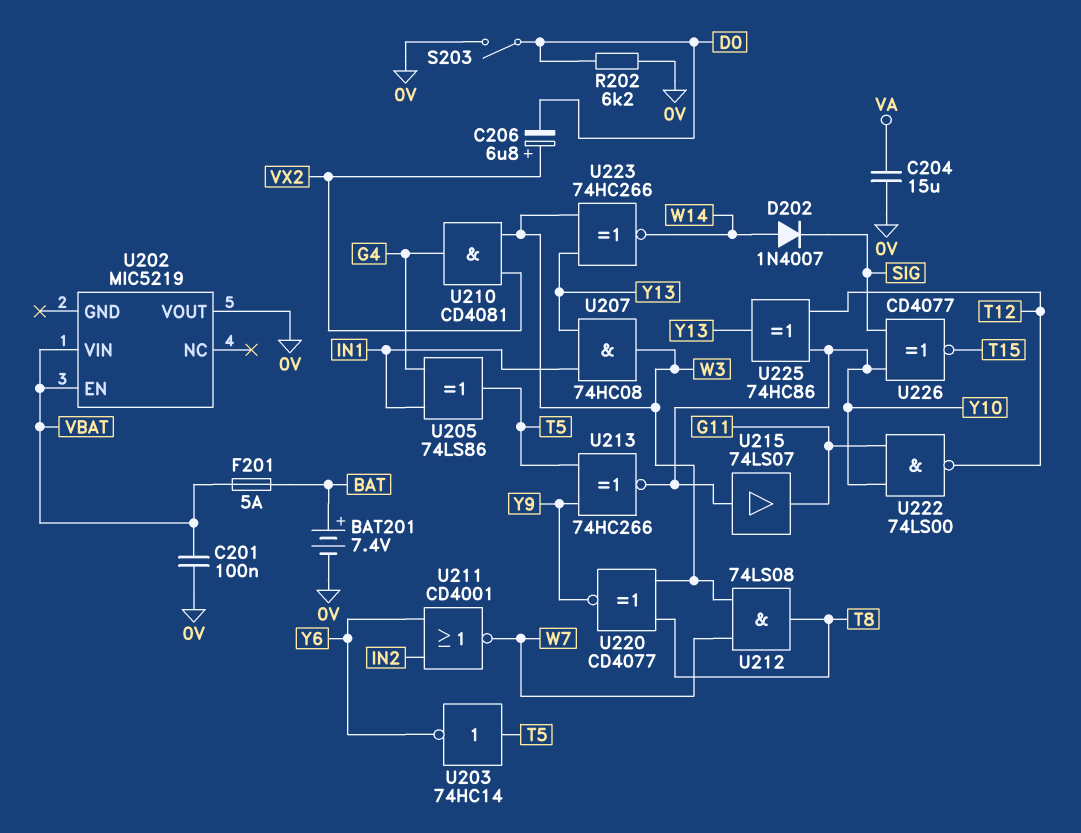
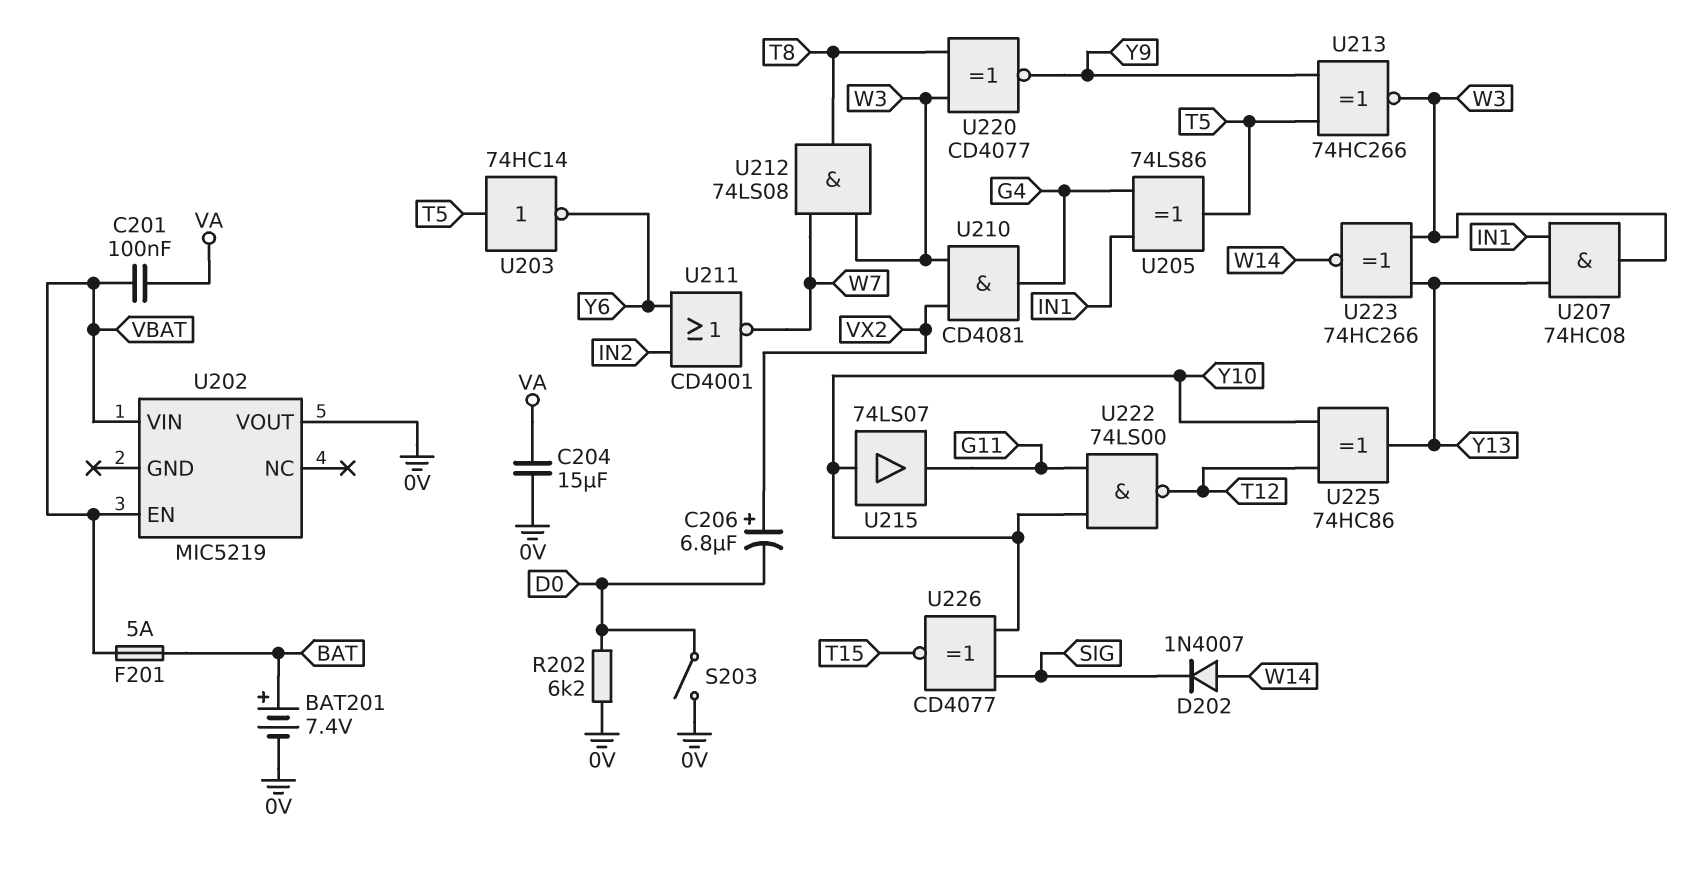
C201: 100nF (0V, VBAT) -> 100nF (VA, VBAT)
U213: XNOR 74HC266 (in T5, in Y9, out Y10) -> XNOR 74HC266 (in T5, in Y9, out W3)

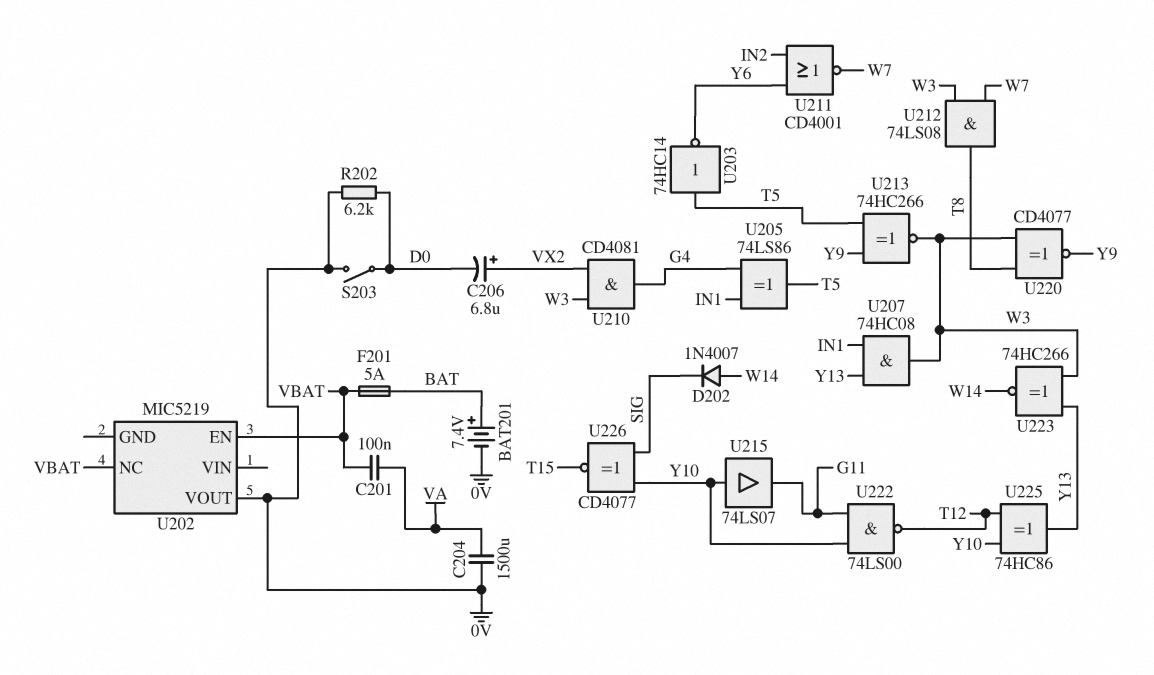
C204: 15uF (0V, VA) -> 1500uF (0V, VA)
U202 pin NC: none -> VBAT
U202 pin VIN: VBAT -> none

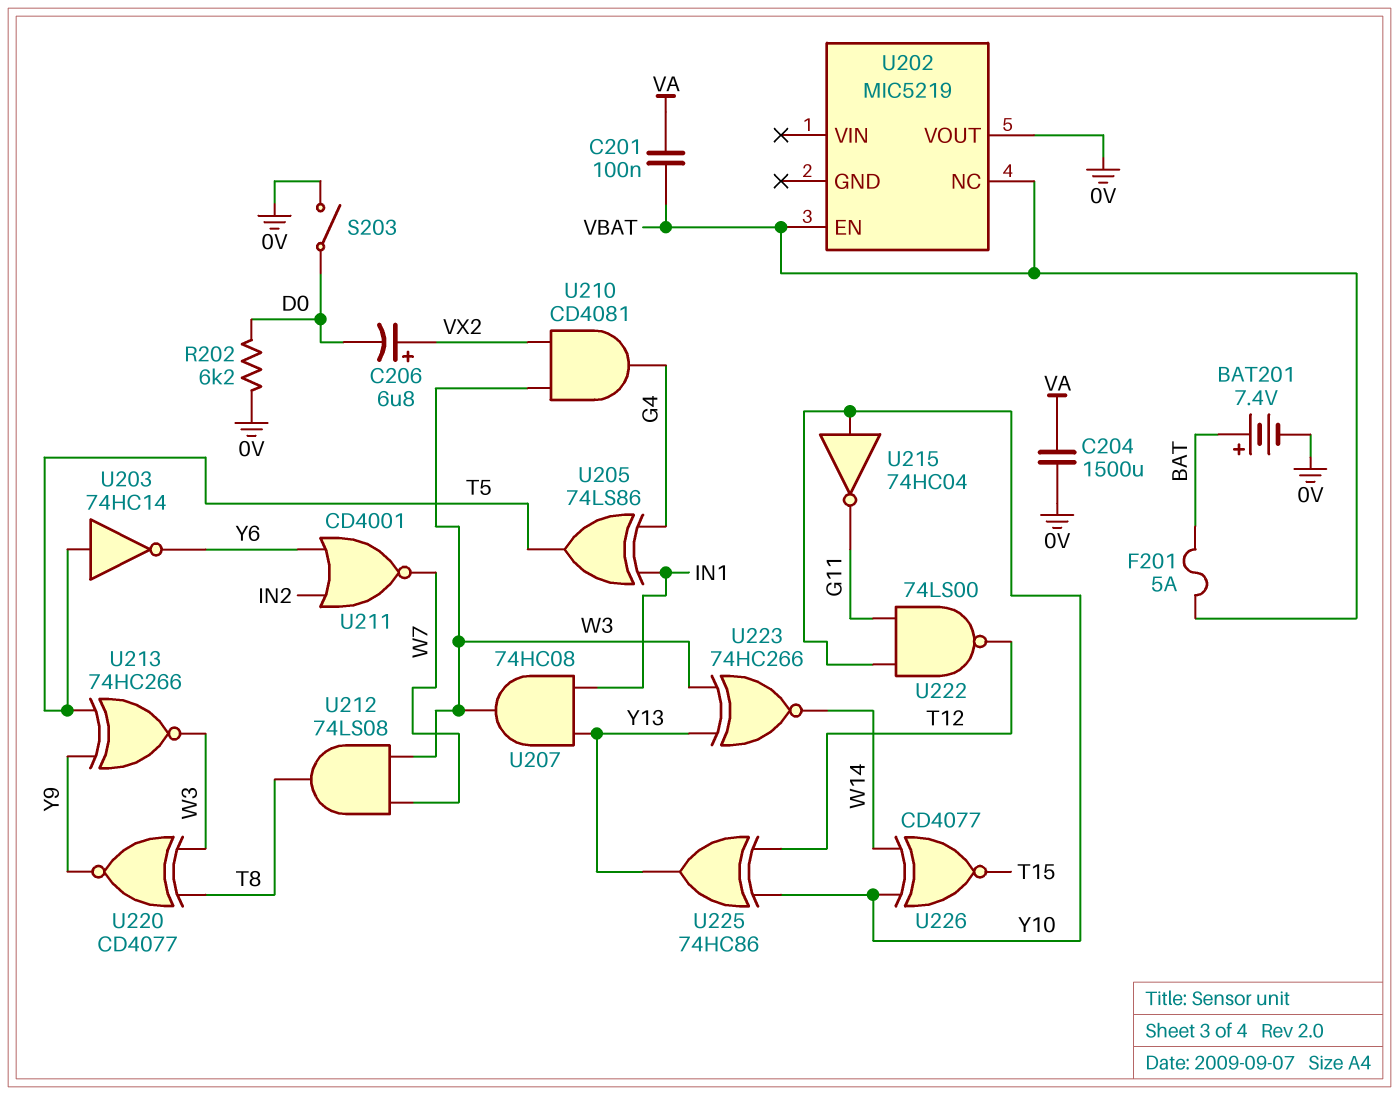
D202: diode 1N4007 (A W14, K SIG) -> none
U215: buffer 74LS07 (in Y10, out G11) -> NOT 74HC04 (in Y10, out G11)
U226: XNOR CD4077 (in SIG, in Y10, out T15) -> XNOR CD4077 (in W14, in Y10, out T15)

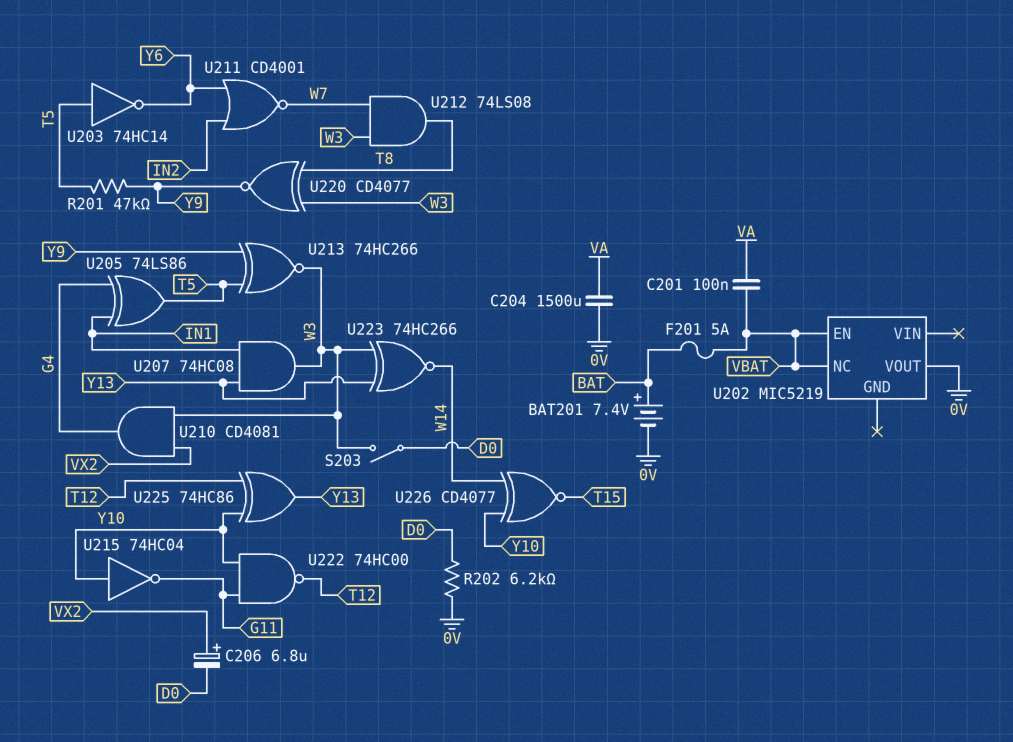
R201: none -> 47k (T5, Y9)
S203: switch (0V, D0) -> switch (D0, W3)
U222: NAND 74LS00 (in G11, in Y10, out T12) -> NAND 74HC00 (in G11, in Y10, out T12)

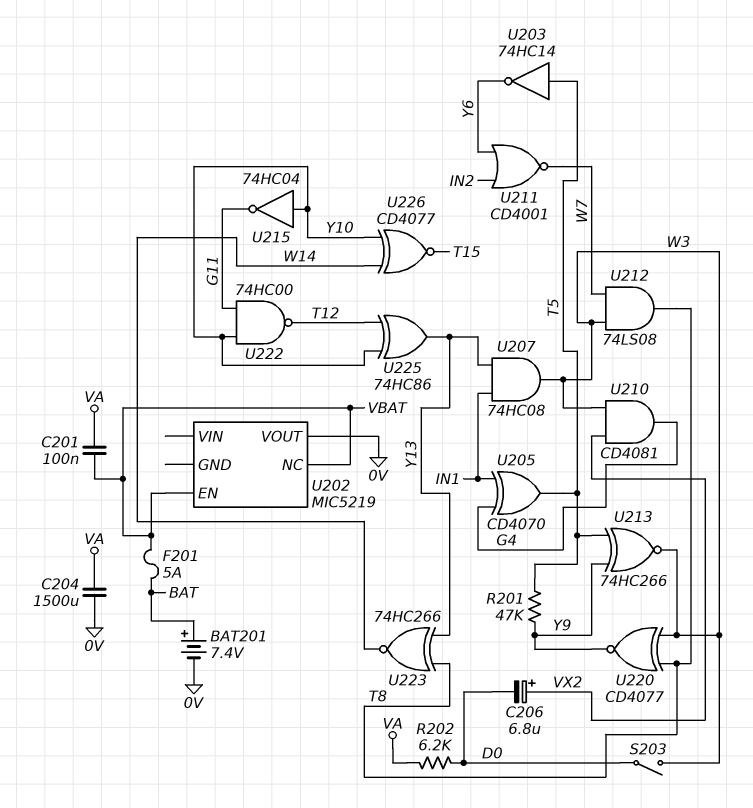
R202: 6.2k (0V, D0) -> 6.2k (D0, VA)
U205: XOR 74LS86 (in G4, in IN1, out T5) -> XOR CD4070 (in G4, in IN1, out T5)
U223: XNOR 74HC266 (in W3, in Y13, out W14) -> XNOR 74HC266 (in T8, in Y13, out W14)

